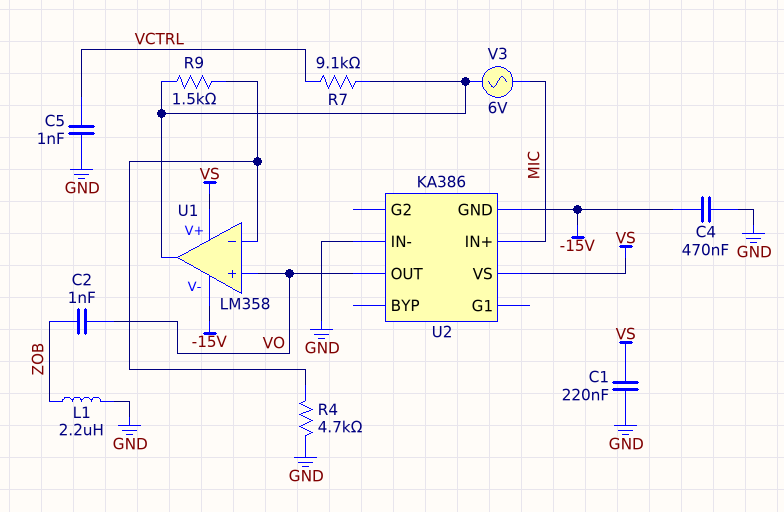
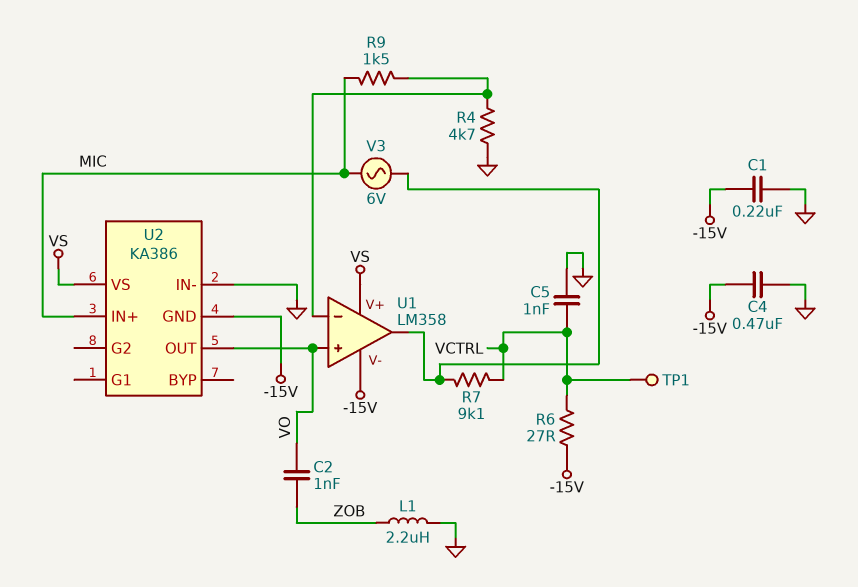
C1: 220nF (GND, VS) -> 220nF (-15V, GND)
R6: none -> 27 (-15V, VCTRL)
R9: 1.5k (U1/in-, U1/out) -> 1.5k (MIC, U1/in-)
TP1: none -> test point (VCTRL)

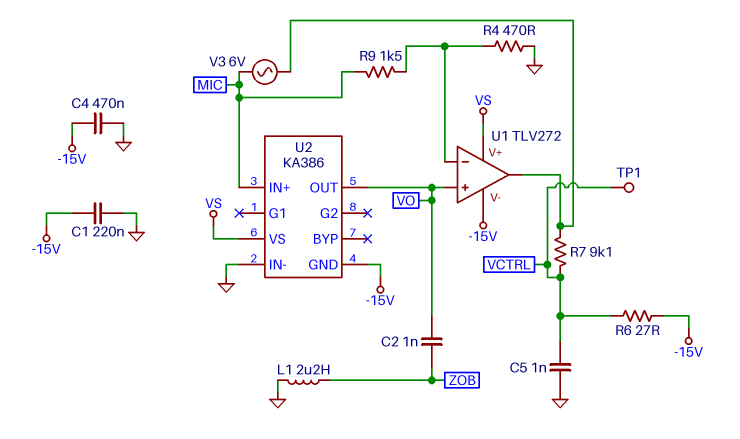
R4: 4.7k (GND, U1/in-) -> 470 (GND, U1/in-)
U1: LM358 -> TLV272

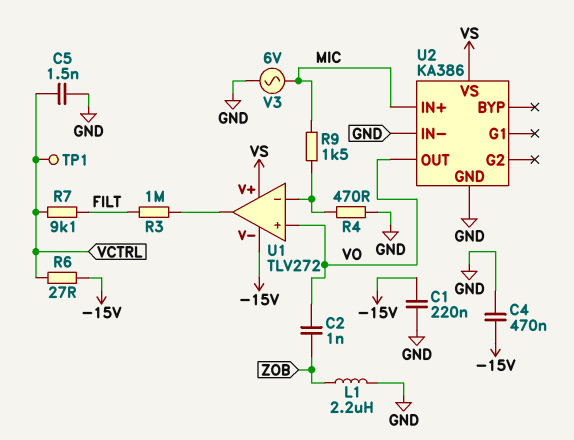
C5: 1nF (GND, VCTRL) -> 1.5nF (GND, VCTRL)
R3: none -> 1M (FILT, U1/out)
R7: 9.1k (U1/out, VCTRL) -> 9.1k (FILT, VCTRL)
U2 pin GND: -15V -> GND
V3: AC 6V (MIC, U1/out) -> AC 6V (GND, MIC)

